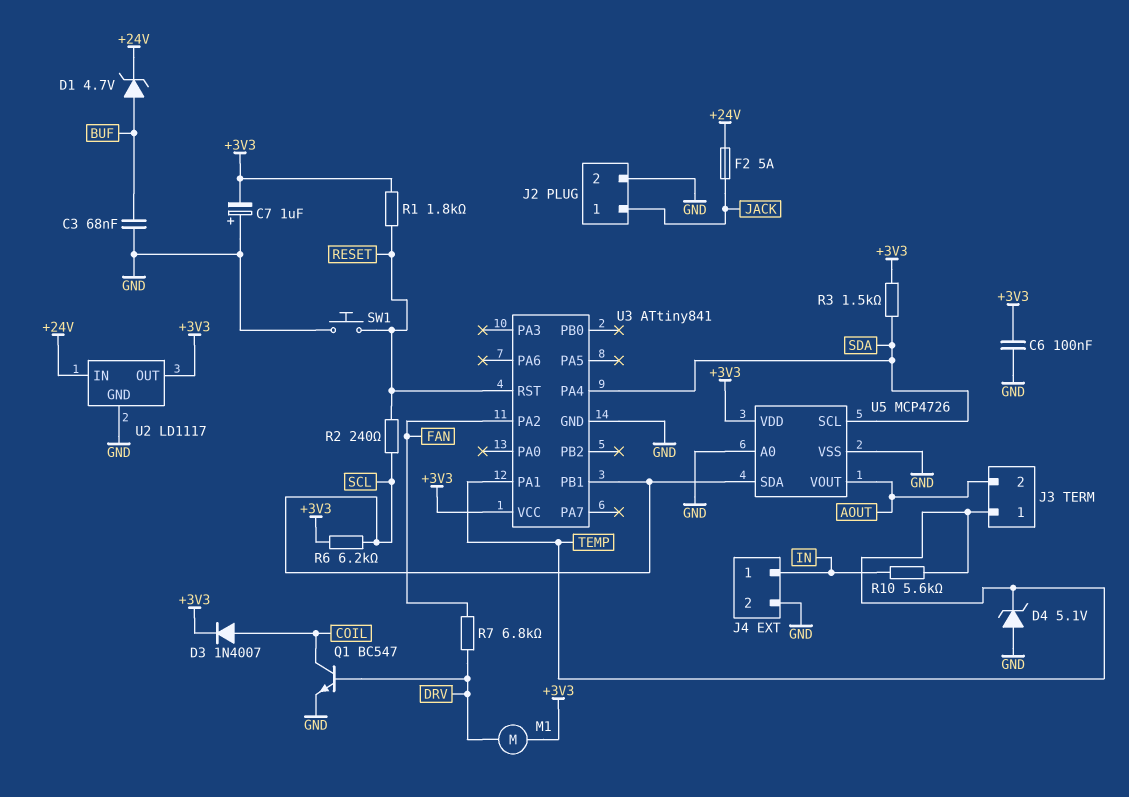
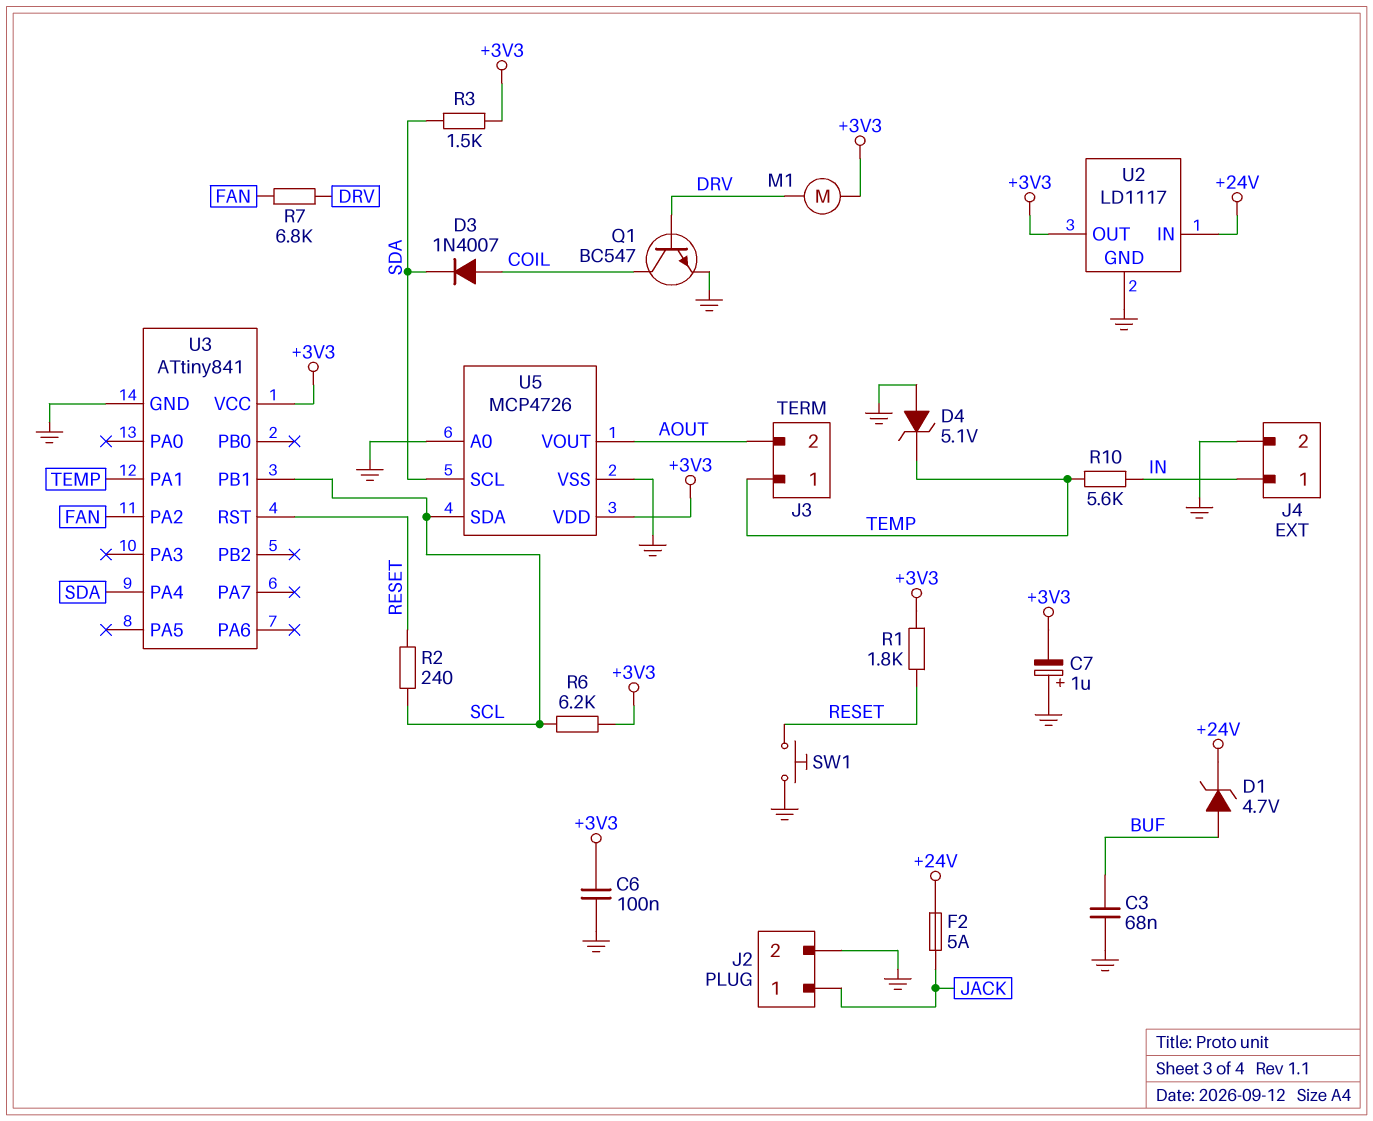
D3: diode 1N4007 (A COIL, K +3V3) -> diode 1N4007 (A COIL, K SDA)

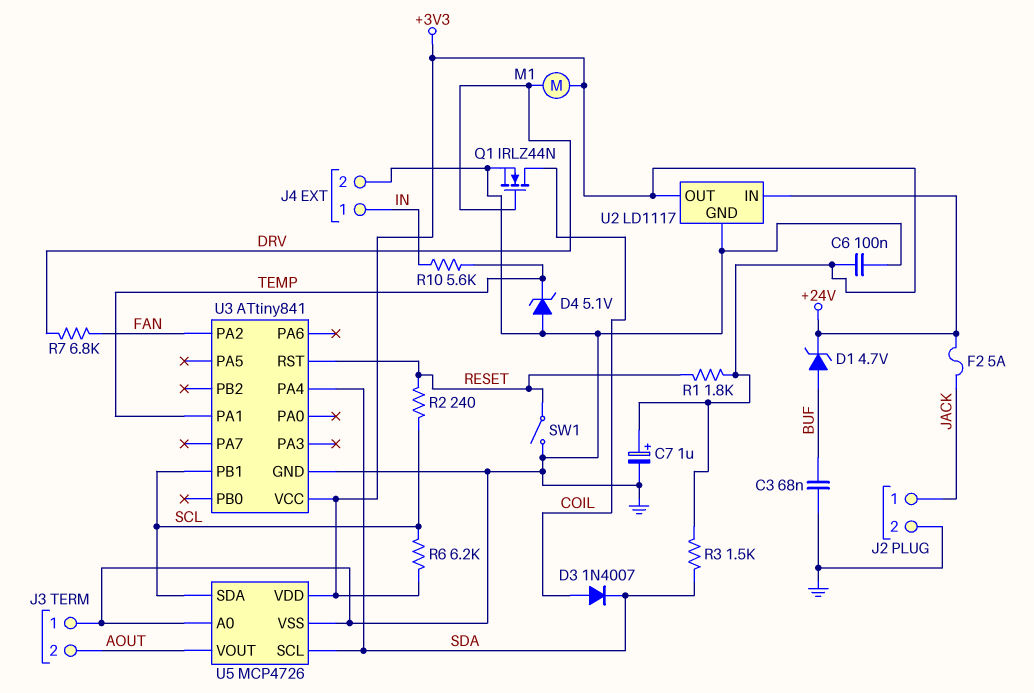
C7: 1uF (plus GND, minus +3V3) -> 1uF (plus +3V3, minus GND)
J3 pin 1: TEMP -> GND
Q1: NPN BC547 (B DRV, C COIL, E GND) -> NMOS IRLZ44N (G DRV, D COIL, S GND)
SW1: button (GND, RESET) -> switch (GND, RESET)

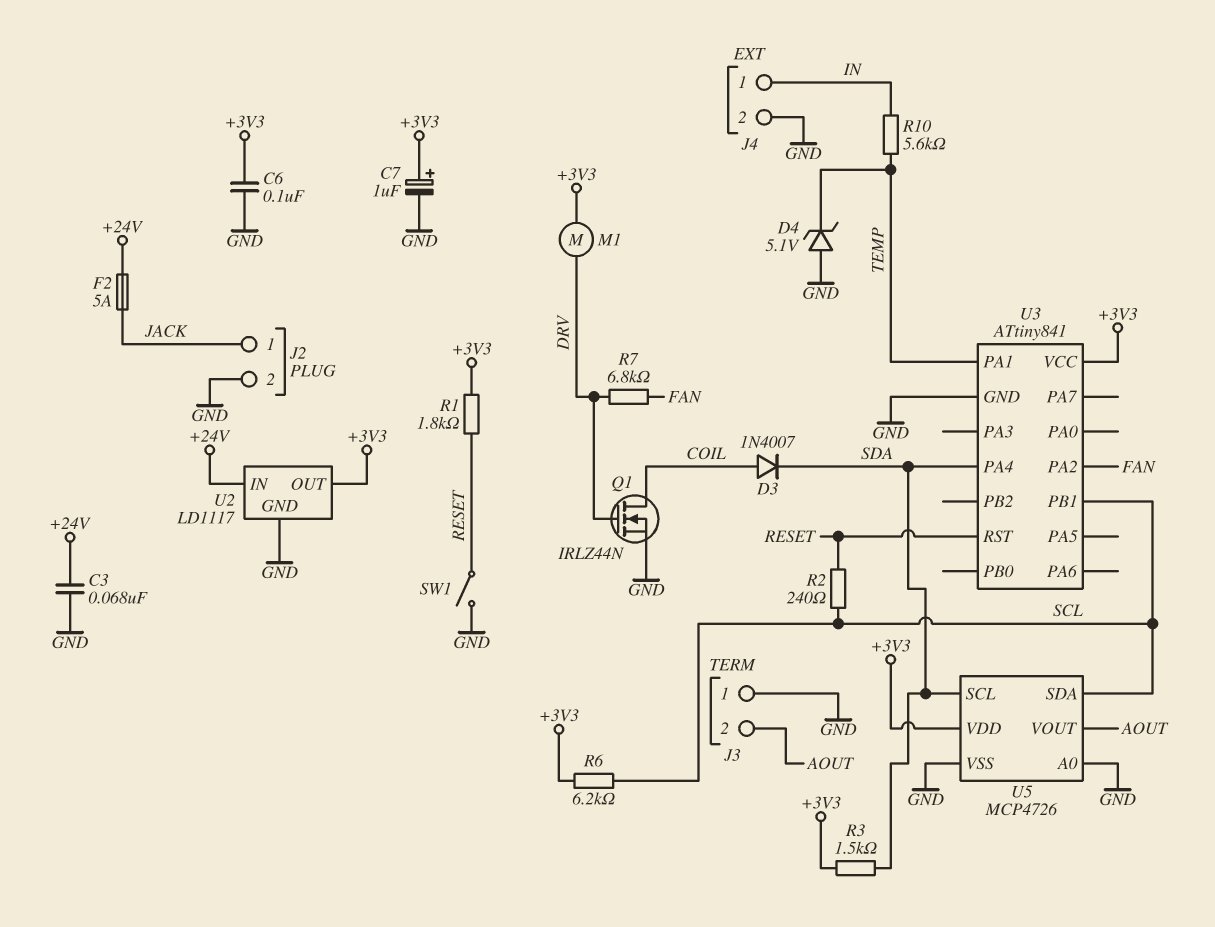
C3: 68nF (BUF, GND) -> 68nF (+24V, GND)
D1: zener 4.7V (A BUF, K +24V) -> none

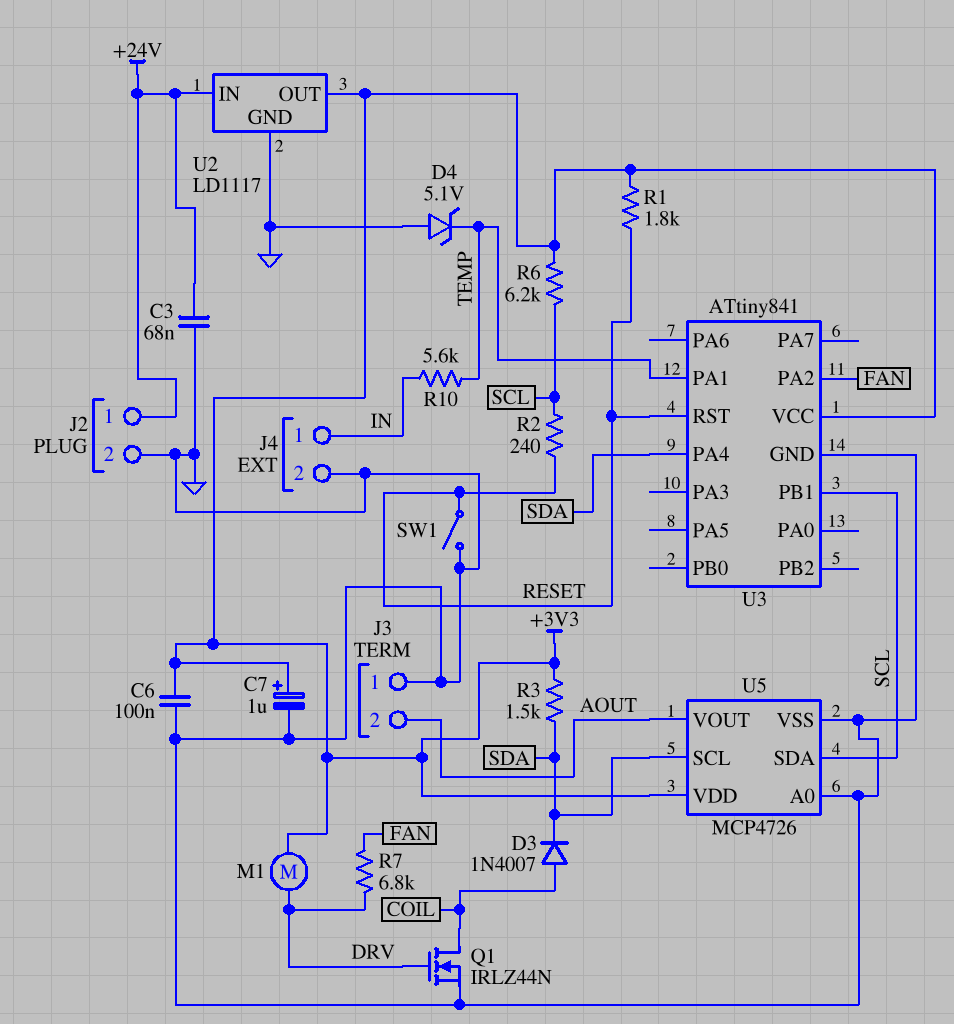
F2: 5A (+24V, JACK) -> none
J2 pin 1: JACK -> +24V

